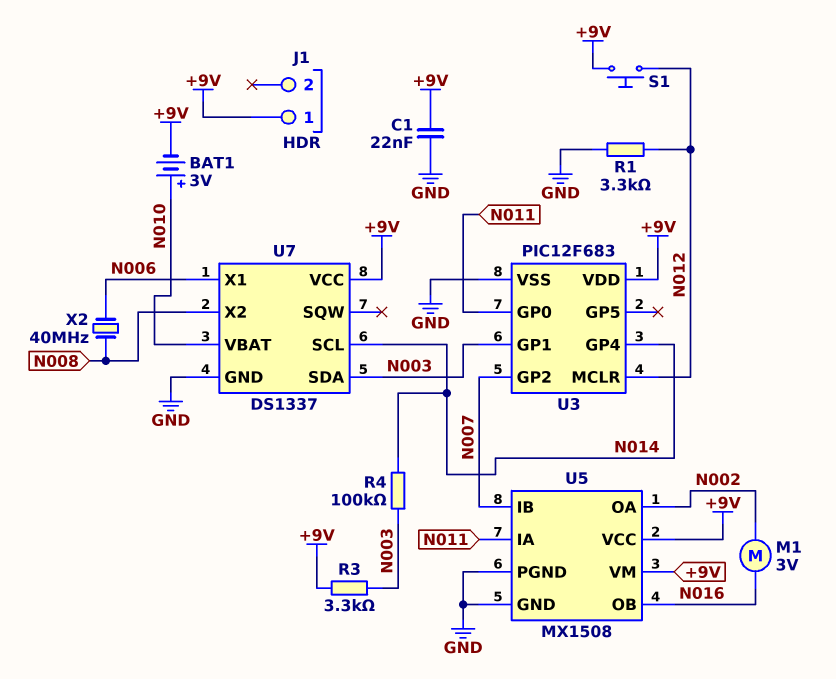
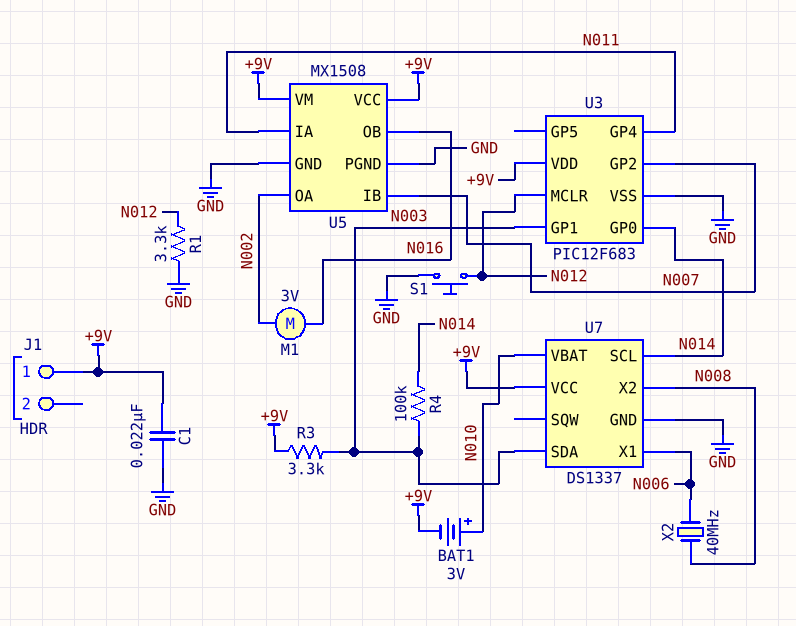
S1: button (+9V, N012) -> button (GND, N012)
U3 pin GP0: N011 -> N014
U3 pin GP4: N014 -> N011

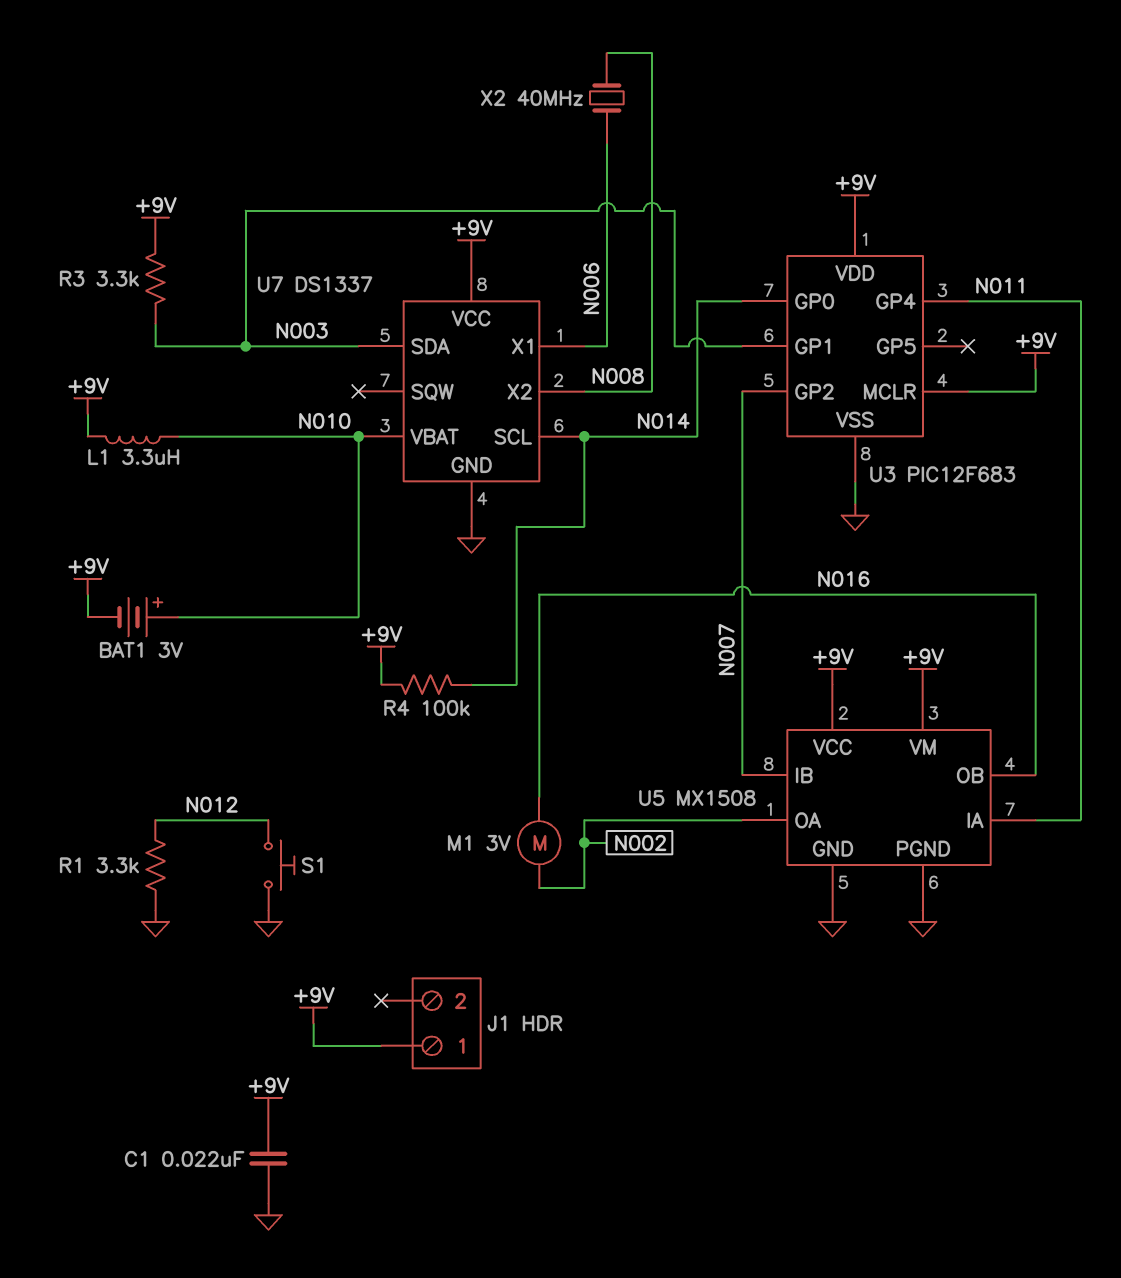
L1: none -> 3.3uH (+9V, N010)
R4: 100k (N003, N014) -> 100k (+9V, N014)
U3 pin MCLR: N012 -> +9V

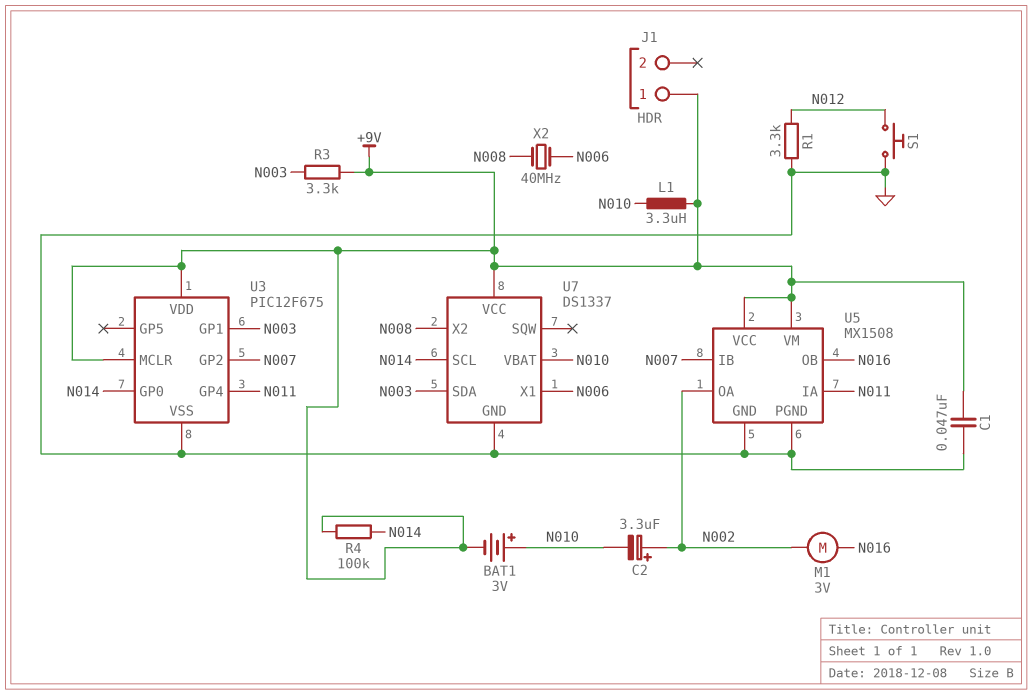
C1: 22nF (+9V, GND) -> 47nF (+9V, GND)
C2: none -> 3.3uF (plus N002, minus N010)
U3: PIC12F683 -> PIC12F675

